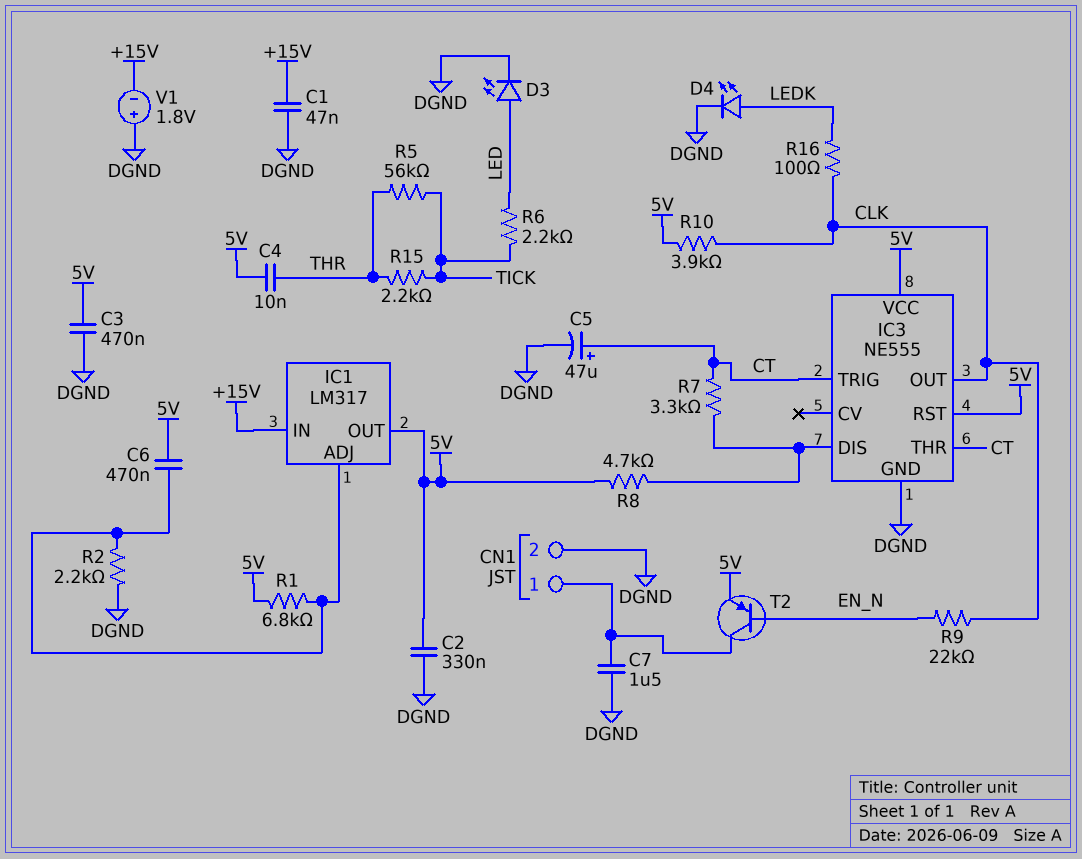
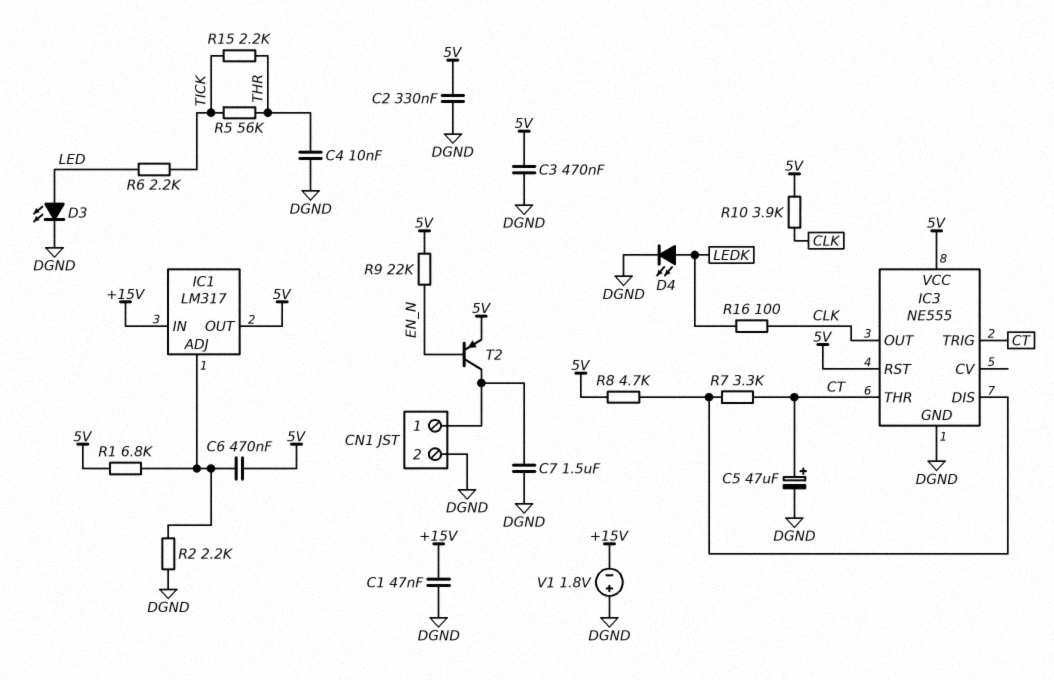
C4: 10nF (5V, THR) -> 10nF (DGND, THR)
R9: 22k (CLK, EN_N) -> 22k (5V, EN_N)

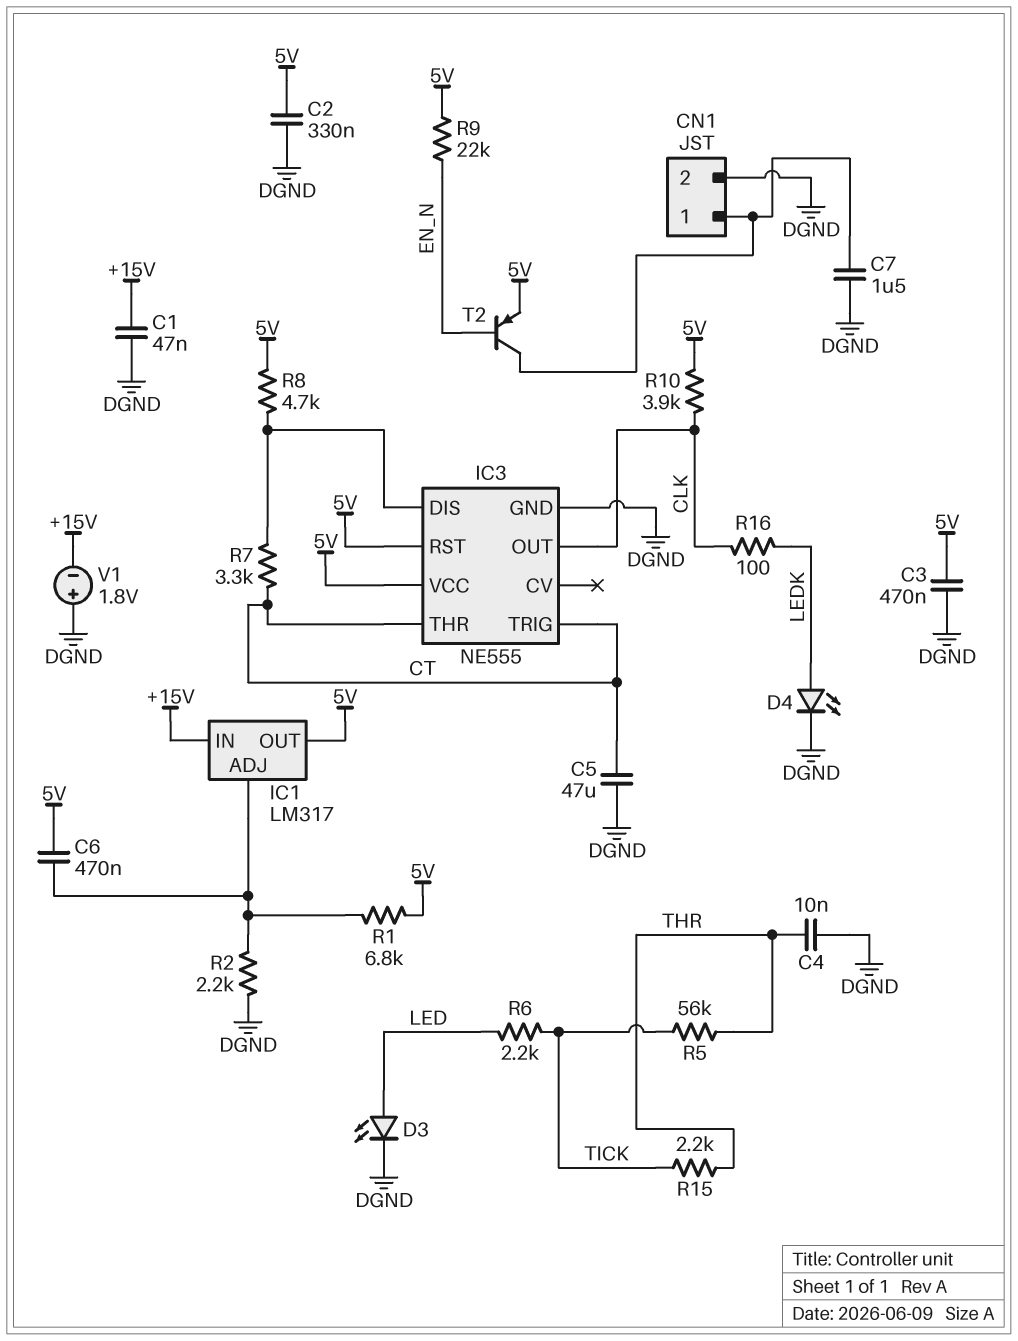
C5: 47uF (plus CT, minus DGND) -> 47uF (CT, DGND)

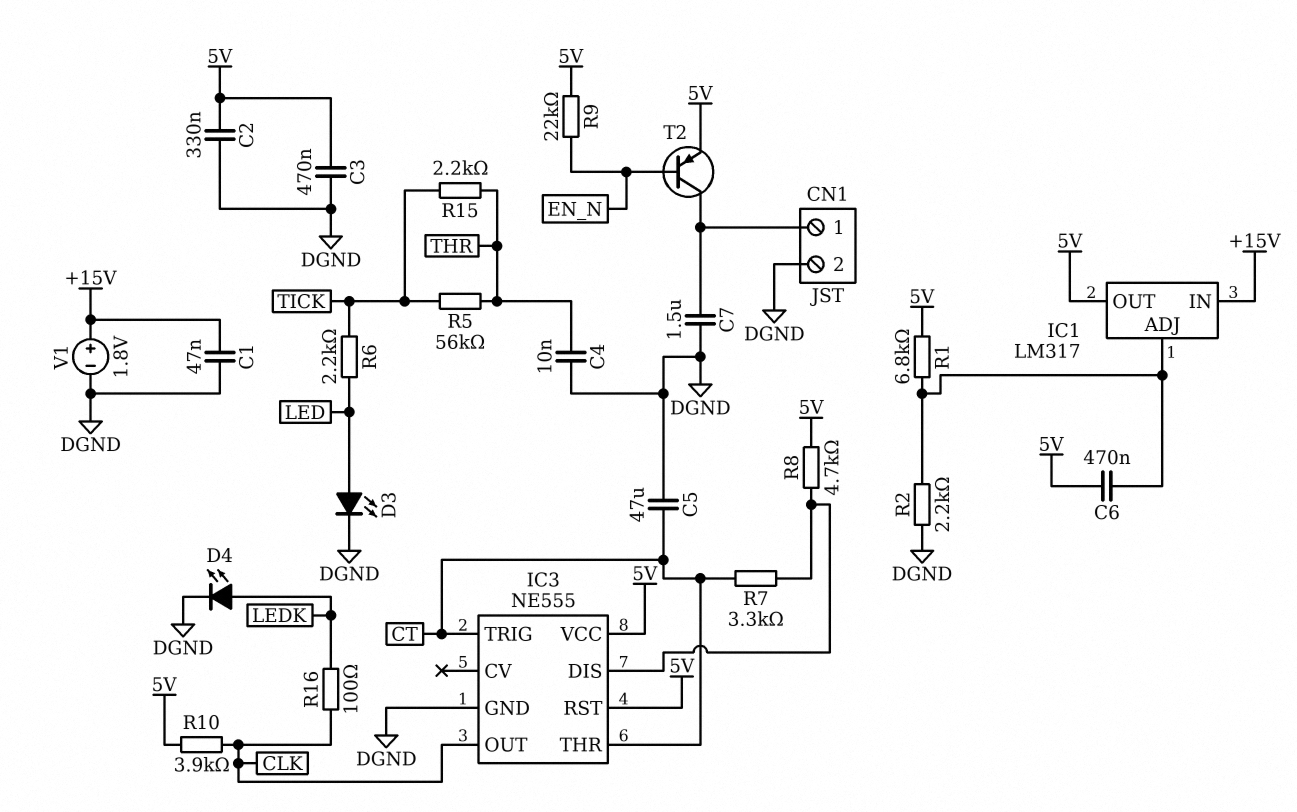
V1: 1.8V (plus DGND, minus +15V) -> 1.8V (plus +15V, minus DGND)

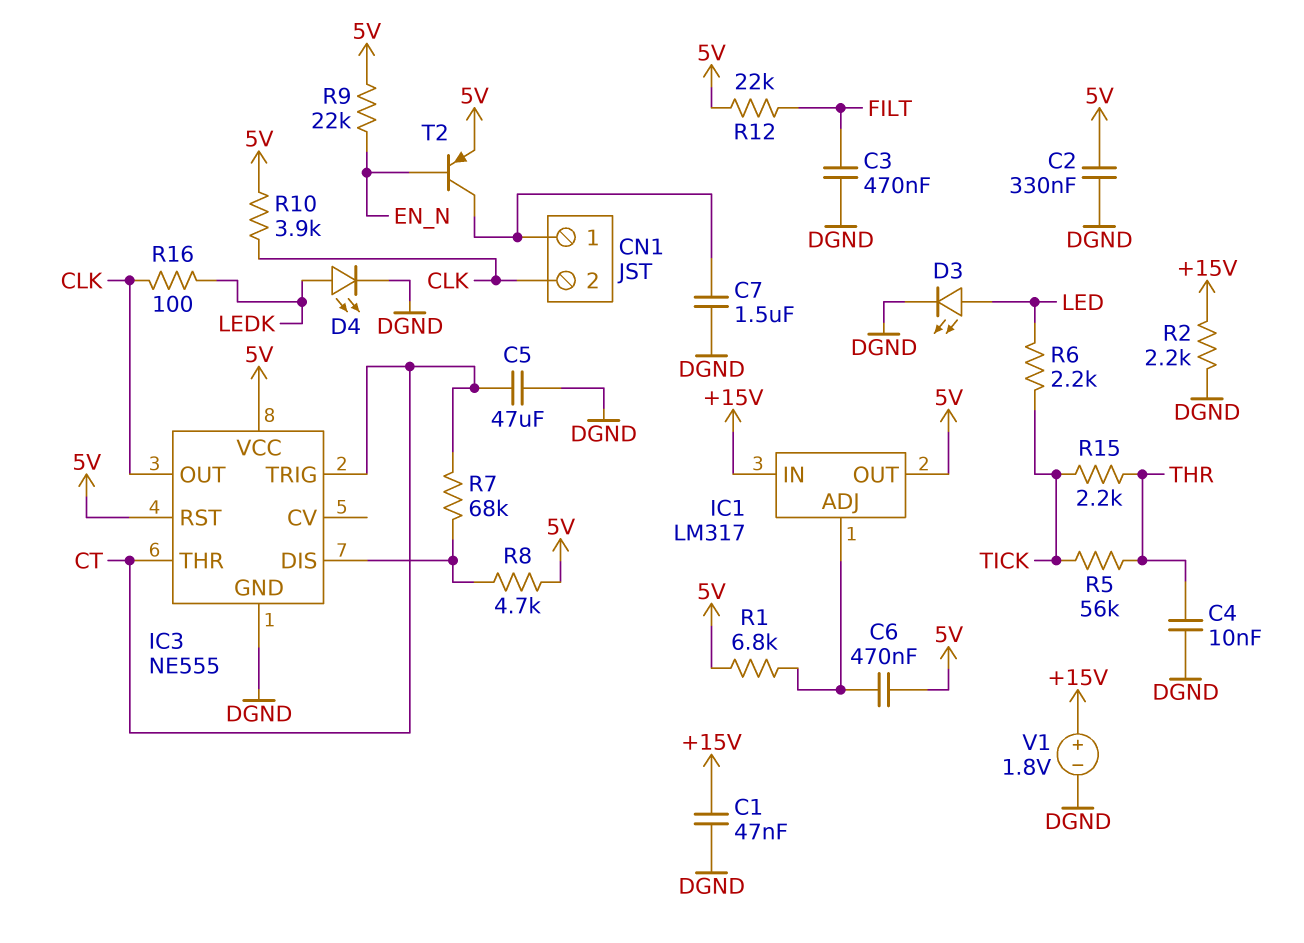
C3: 470nF (5V, DGND) -> 470nF (DGND, FILT)
CN1 pin 2: DGND -> CLK
R2: 2.2k (DGND, IC1/ADJ) -> 2.2k (+15V, DGND)
R7: 3.3k (CT, IC3/DIS) -> 68k (CT, IC3/DIS)
R12: none -> 22k (5V, FILT)

